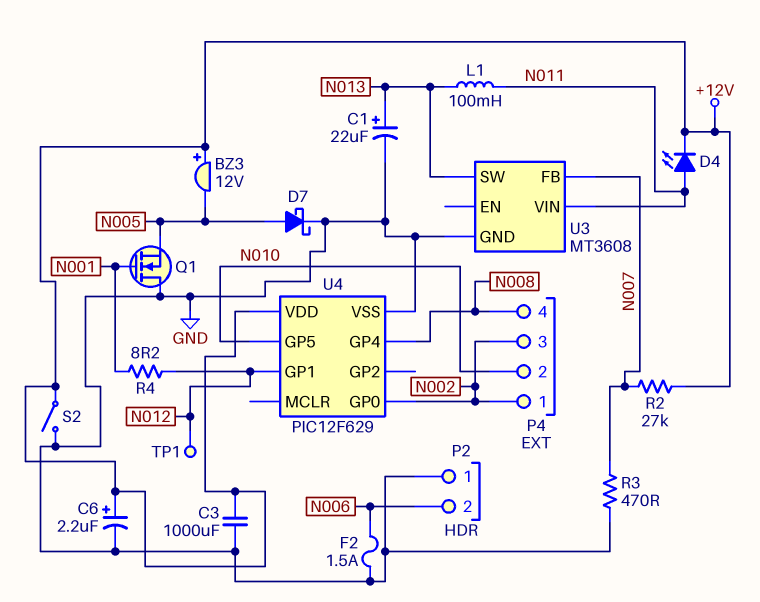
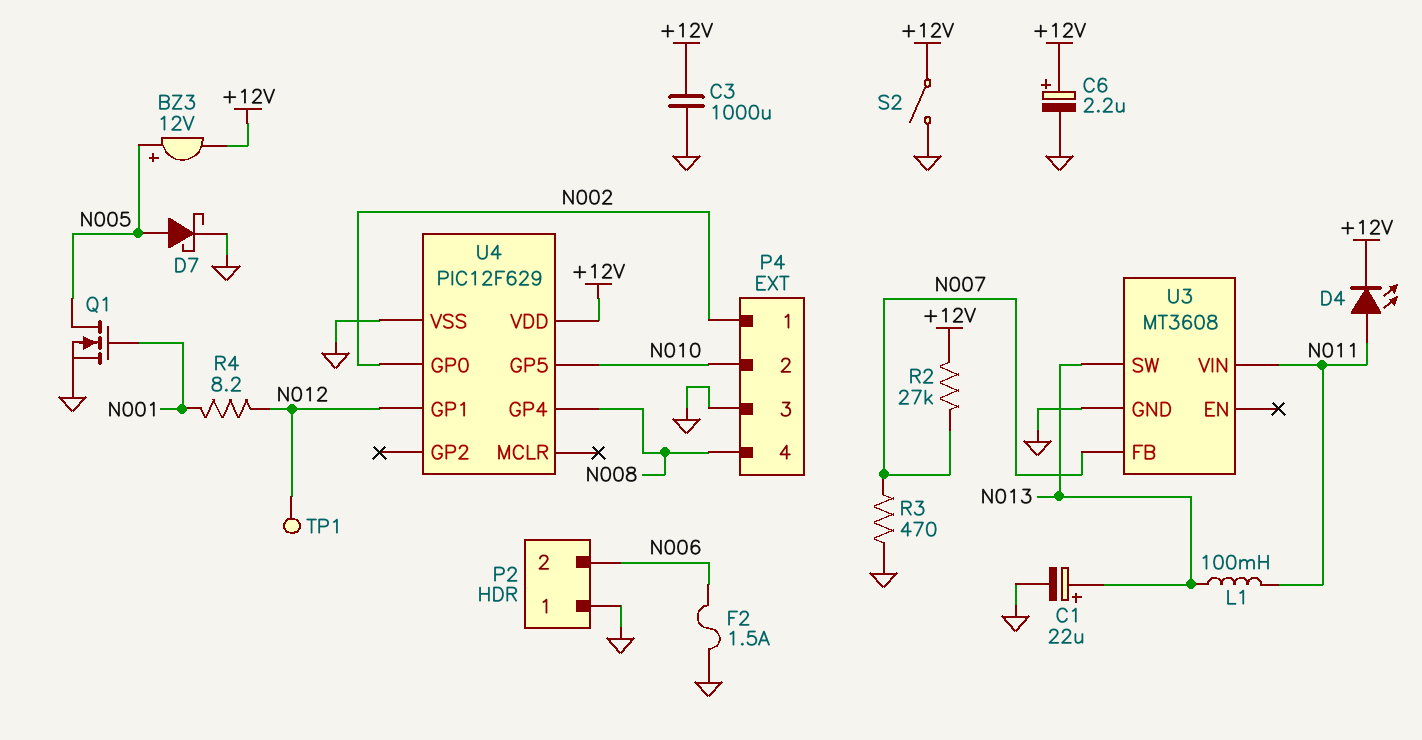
BZ3: buzzer 12V (plus +12V, minus N005) -> buzzer 12V (plus N005, minus +12V)
P4 pin 3: N002 -> GND
Q1: NMOS (G N001, D GND, S N005) -> NMOS (G N001, D N005, S GND)

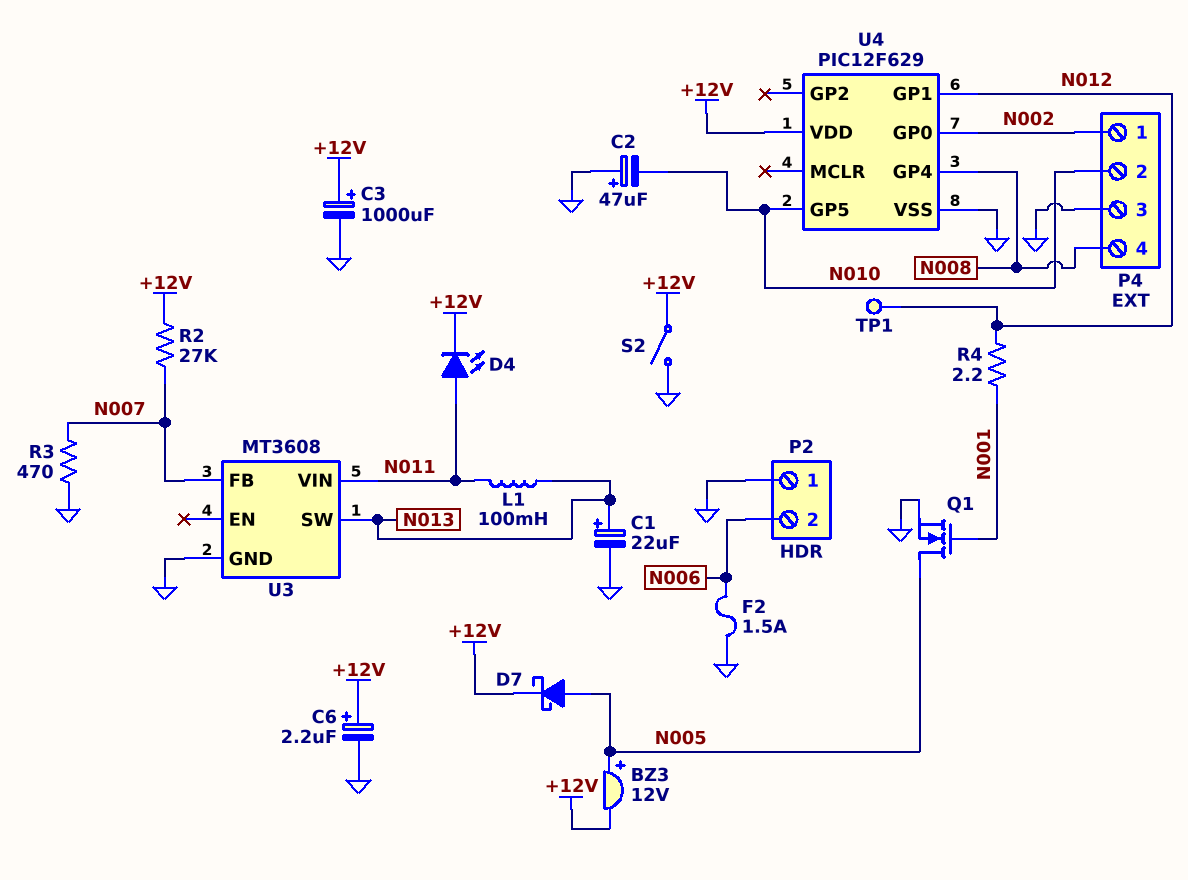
C2: none -> 47uF (plus GND, minus N010)
C3: 1000uF (+12V, GND) -> 1000uF (plus +12V, minus GND)
D7: schottky (A N005, K GND) -> schottky (A N005, K +12V)
R4: 8.2 (N001, N012) -> 2.2 (N001, N012)

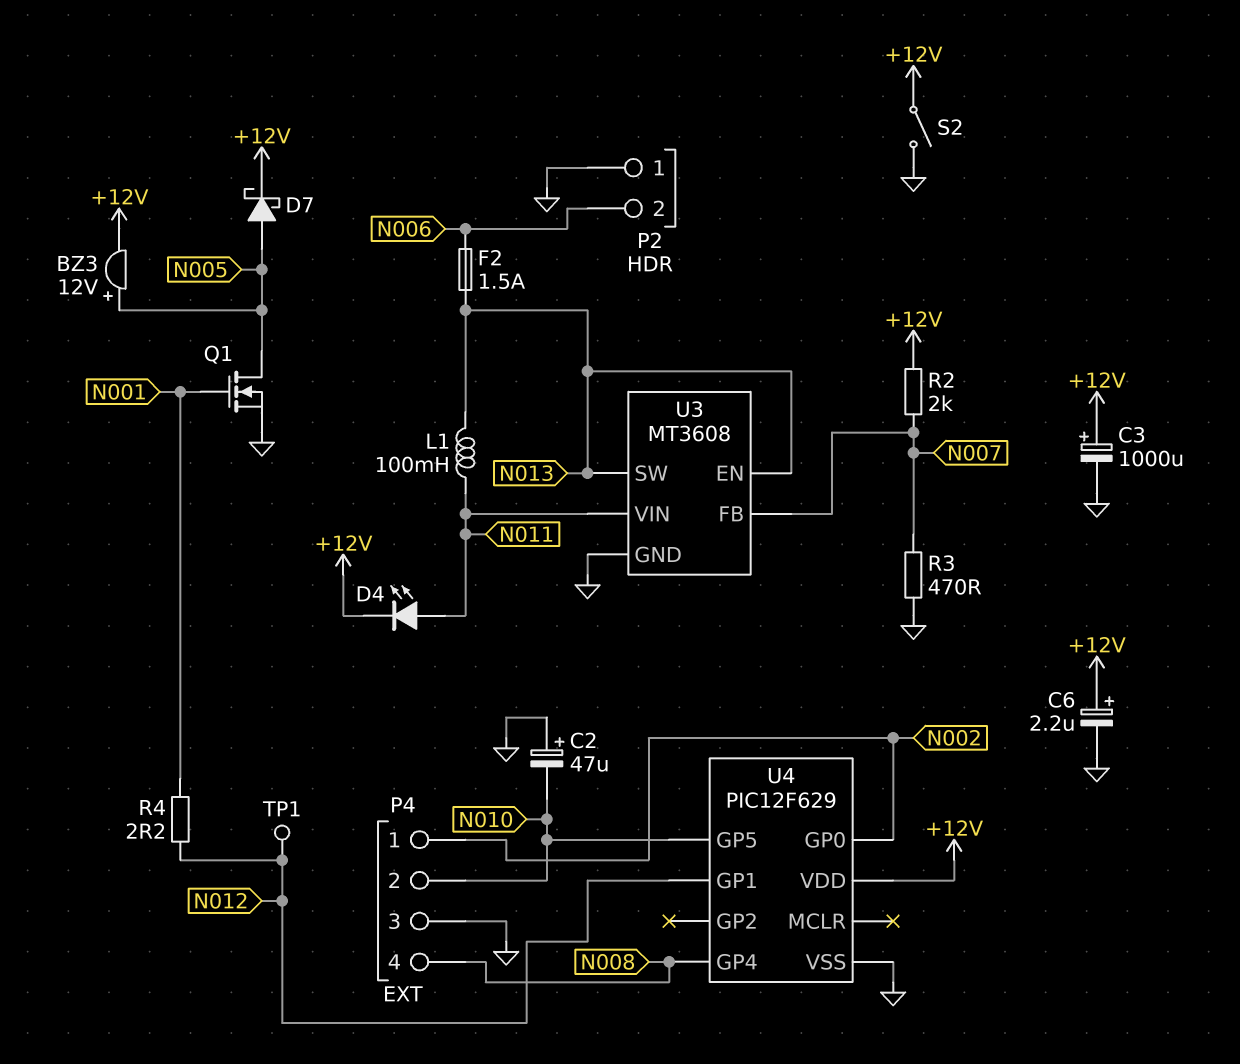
C1: 22uF (plus N013, minus GND) -> none
F2: 1.5A (GND, N006) -> 1.5A (N006, N013)
R2: 27k (+12V, N007) -> 2k (+12V, N007)
U3 pin EN: none -> N013

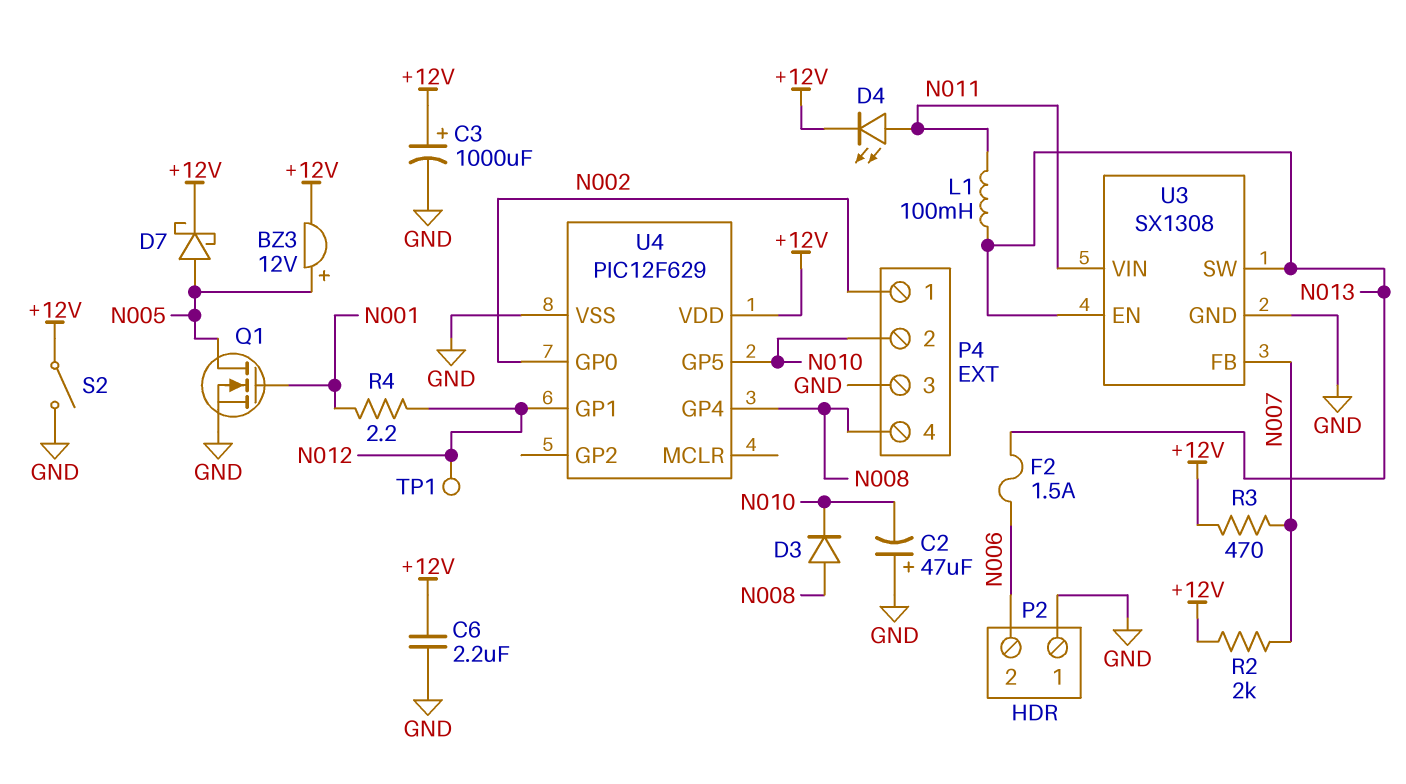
C6: 2.2uF (plus +12V, minus GND) -> 2.2uF (+12V, GND)
D3: none -> diode (A N008, K N010)
R3: 470 (GND, N007) -> 470 (+12V, N007)
U3: MT3608 -> SX1308

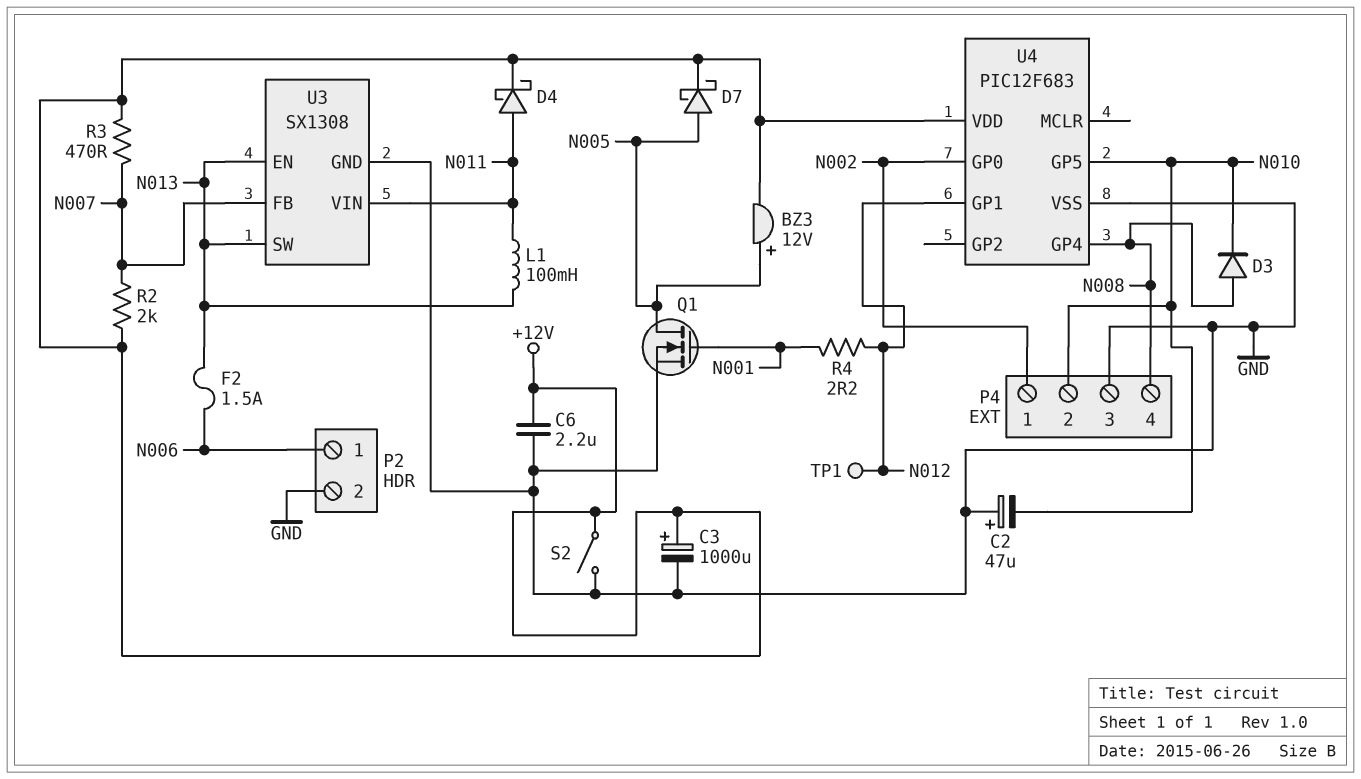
D4: LED (A N011, K +12V) -> schottky (A N011, K +12V)
P2 pin 1: GND -> N006
P2 pin 2: N006 -> GND
U4: PIC12F629 -> PIC12F683

